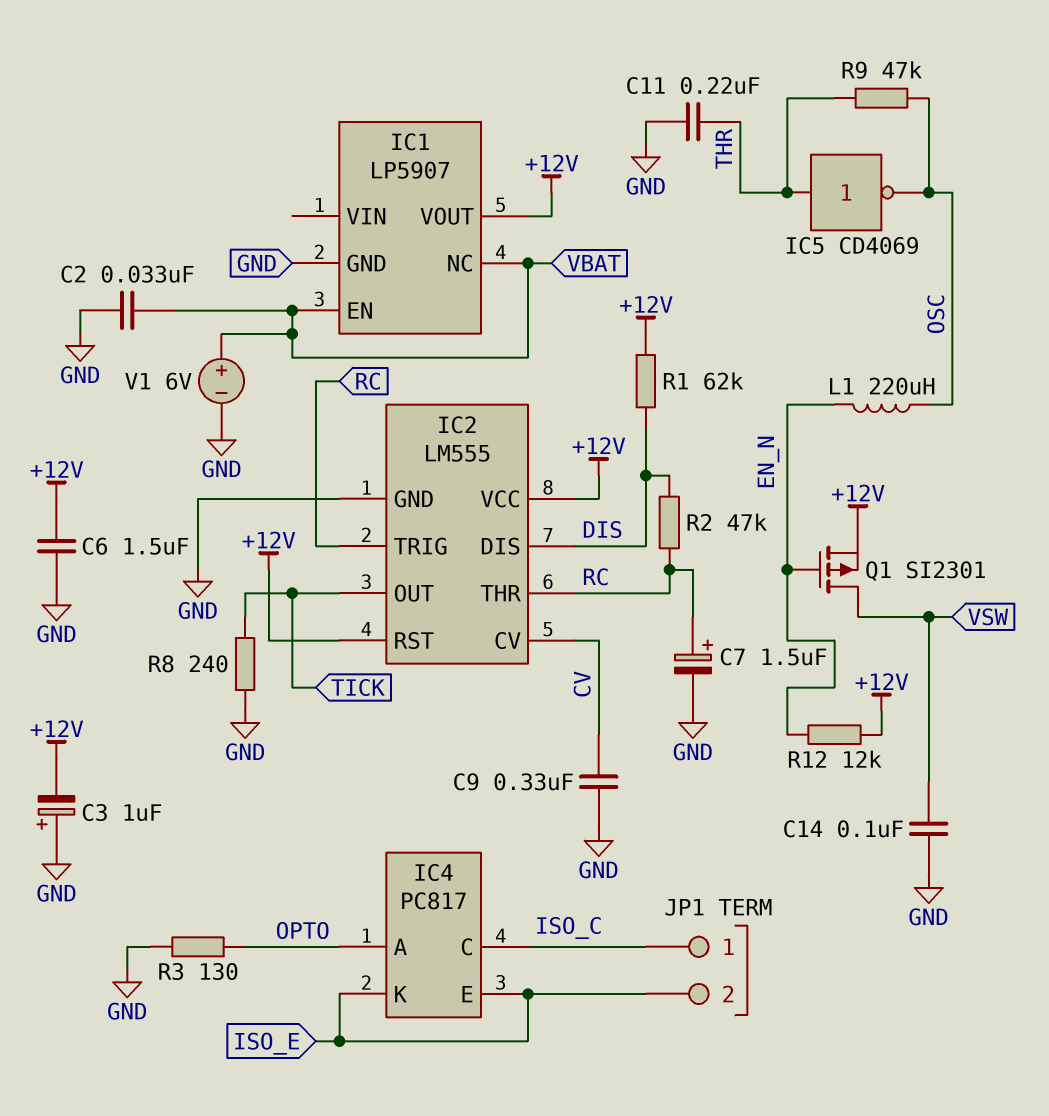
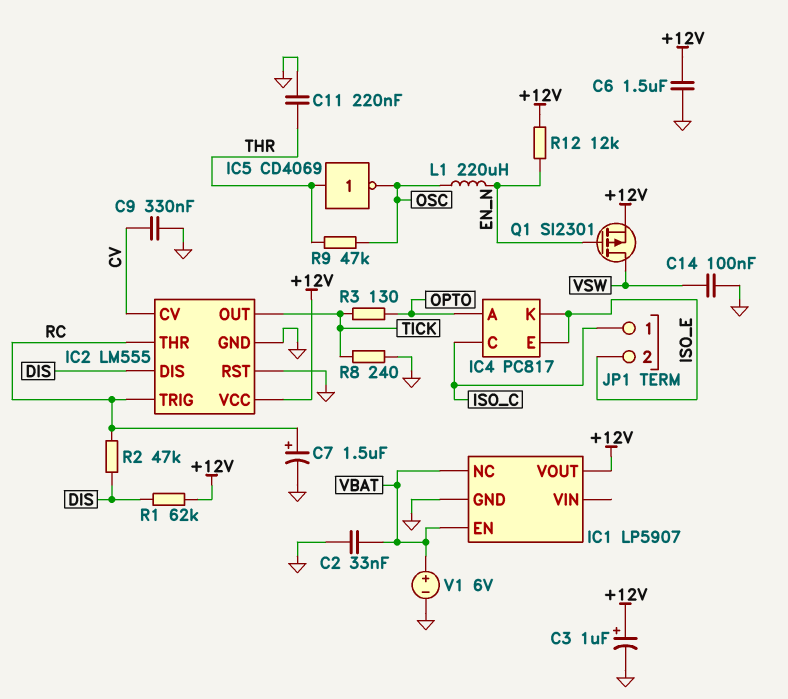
C3: 1uF (plus GND, minus +12V) -> 1uF (plus +12V, minus GND)
IC2 pin RST: +12V -> GND
R3: 130 (GND, OPTO) -> 130 (OPTO, TICK)

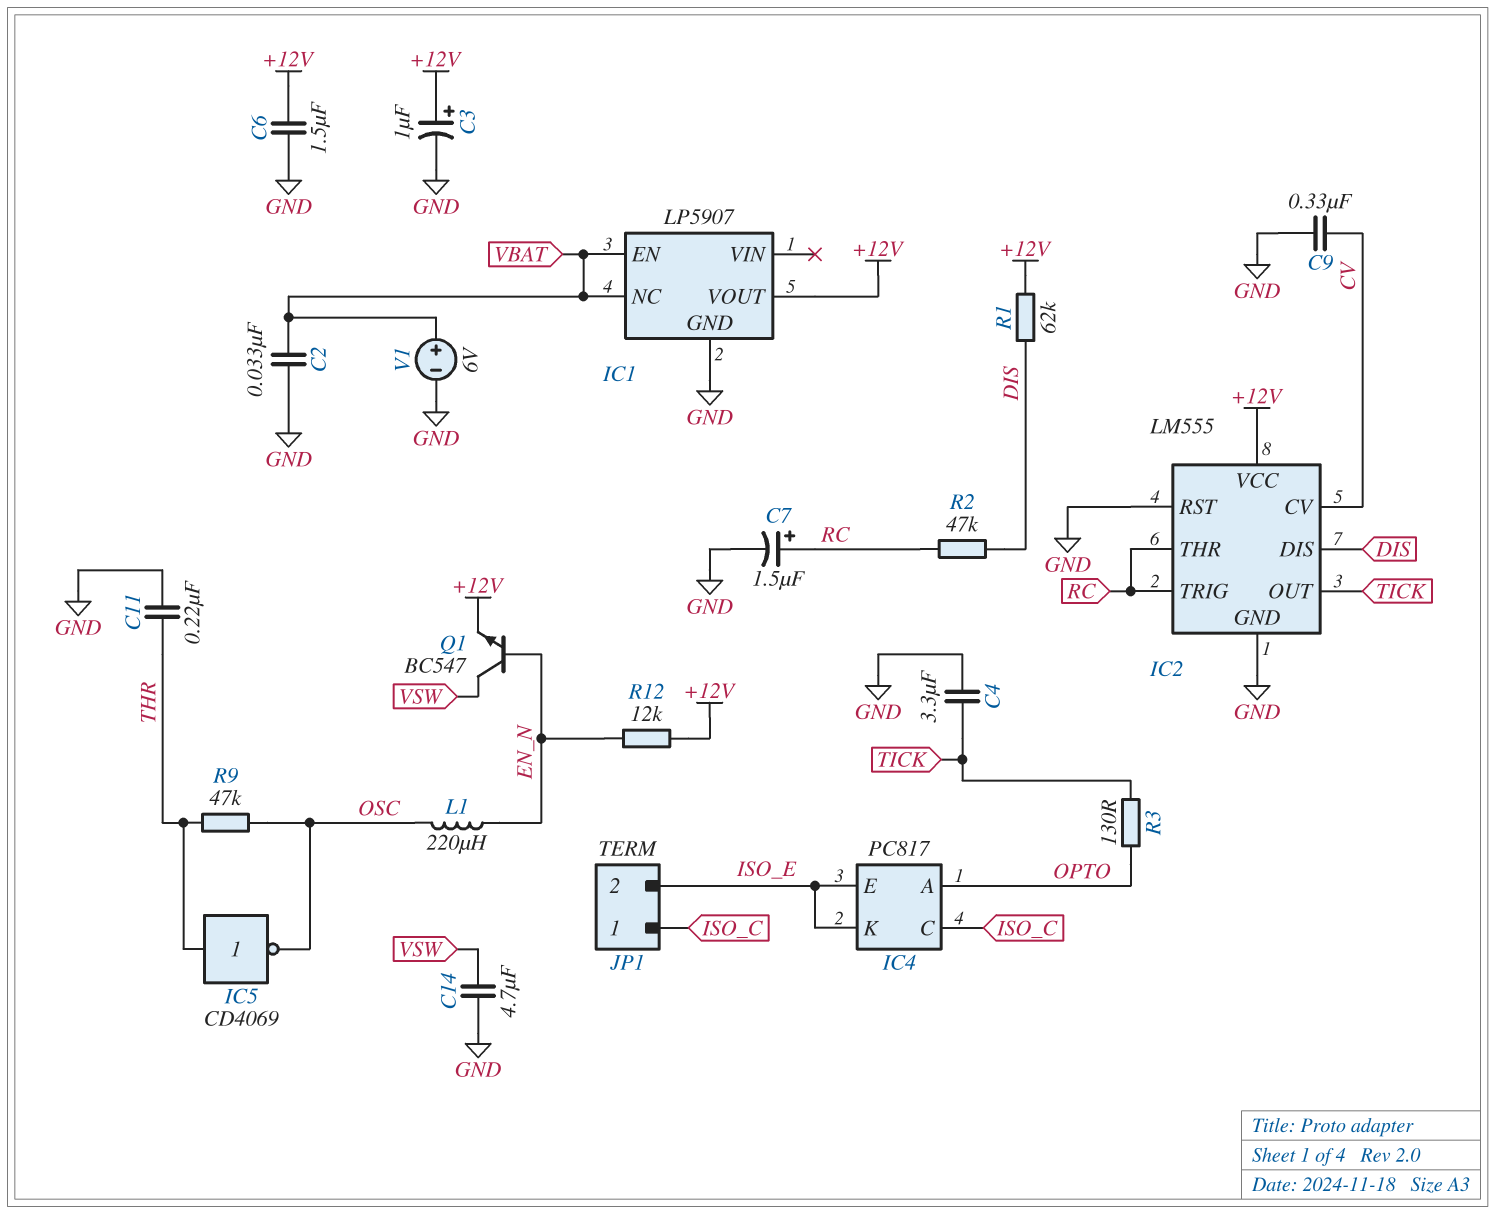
C4: none -> 3.3uF (GND, TICK)
C14: 100nF (GND, VSW) -> 4.7uF (GND, VSW)
Q1: PMOS SI2301 (G EN_N, D VSW, S +12V) -> NPN BC547 (B EN_N, C VSW, E +12V)
R8: 240 (GND, TICK) -> none

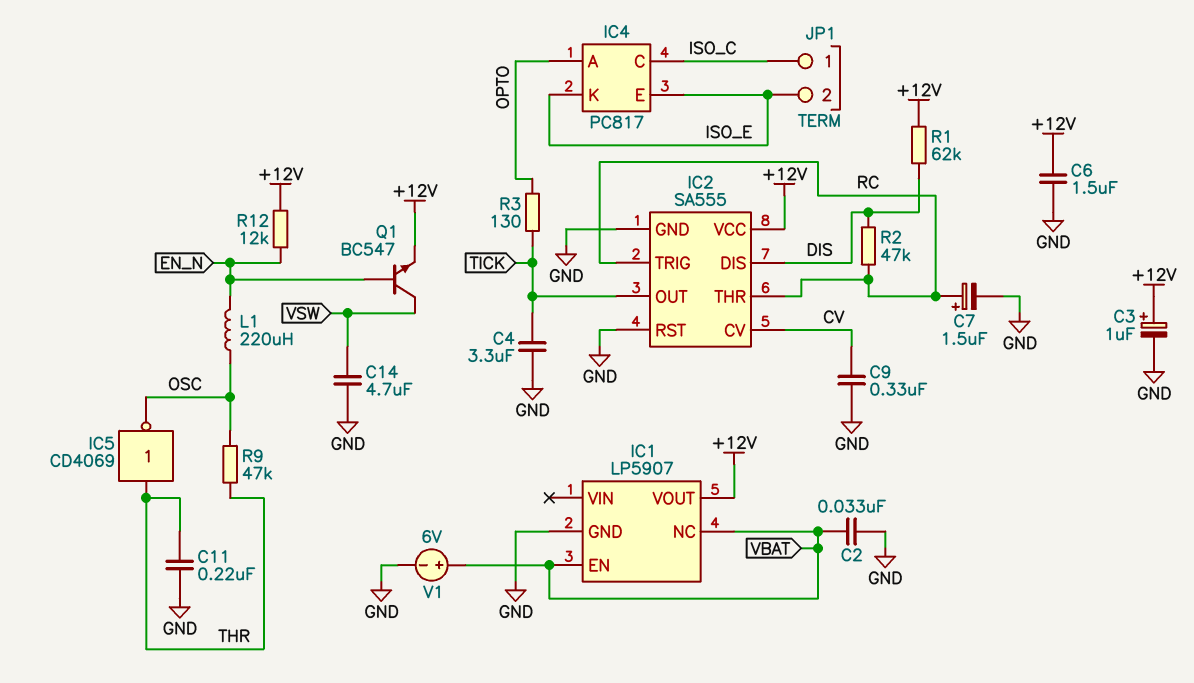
IC2: LM555 -> SA555

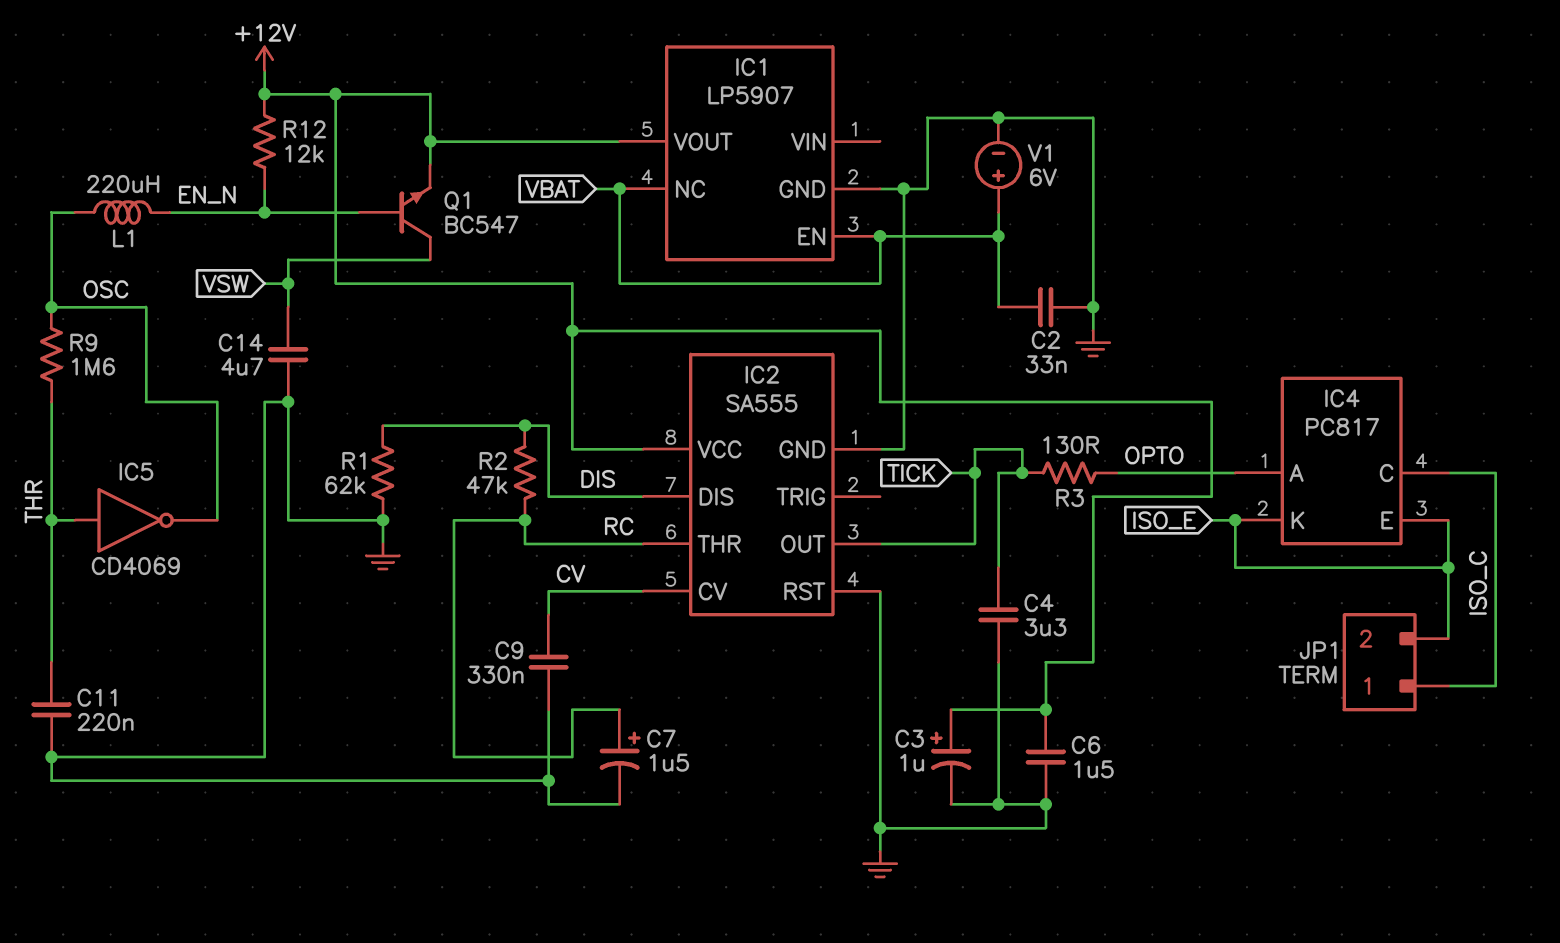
IC2 pin TRIG: RC -> none
R1: 62k (+12V, DIS) -> 62k (DIS, GND)
R9: 47k (OSC, THR) -> 1.6M (OSC, THR)

